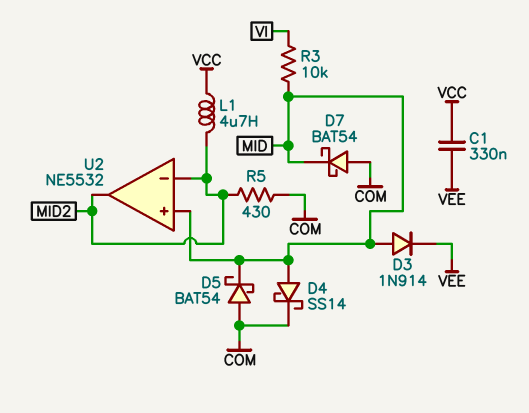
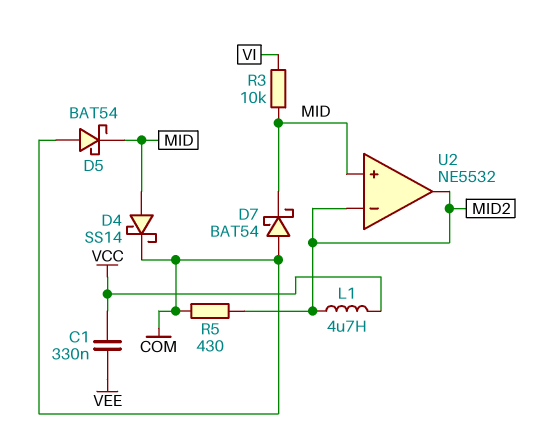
D3: diode 1N914 (A MID, K VEE) -> none

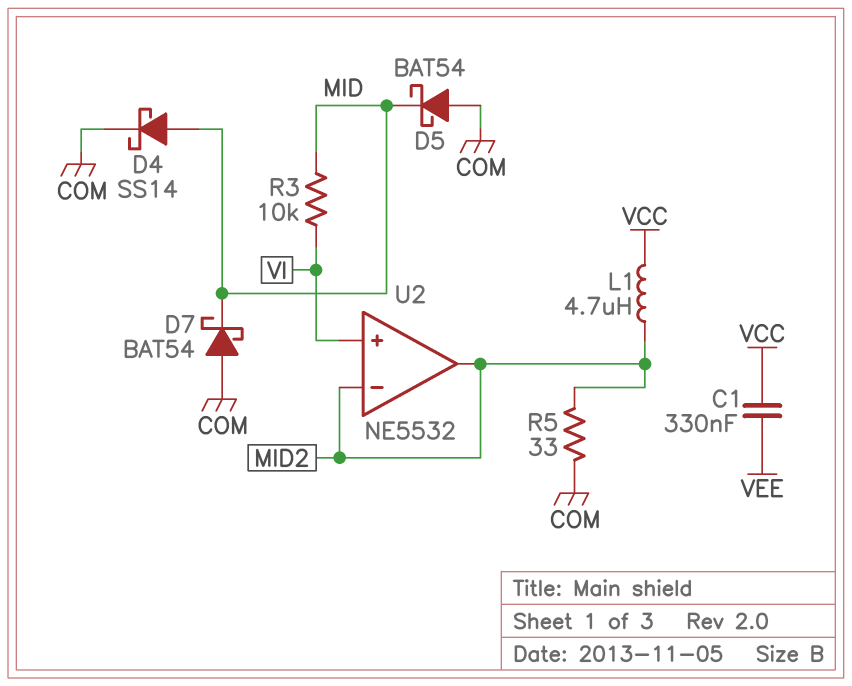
R5: 430 (COM, MID2) -> 33 (COM, MID2)
U2 pin in+: MID -> VI

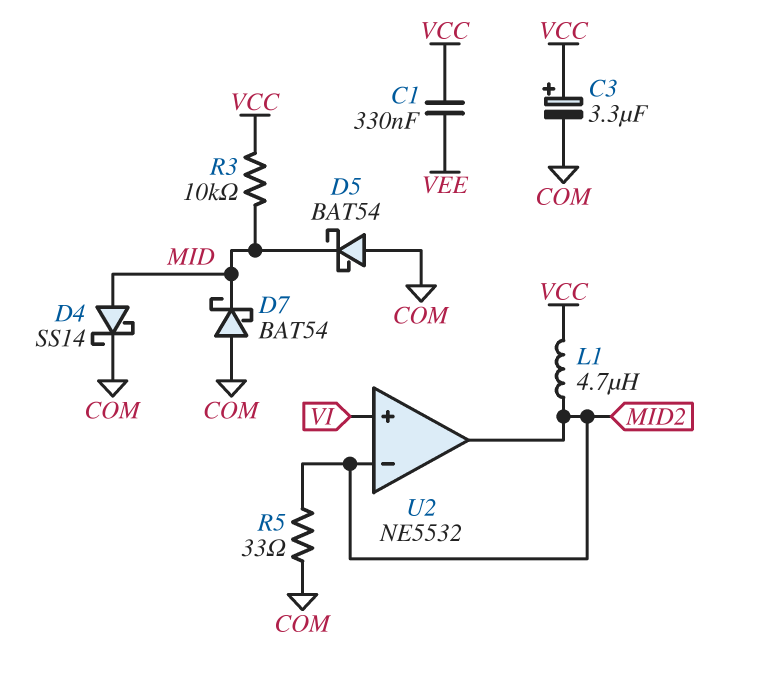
C3: none -> 3.3uF (plus VCC, minus COM)
R3: 10k (MID, VI) -> 10k (MID, VCC)

